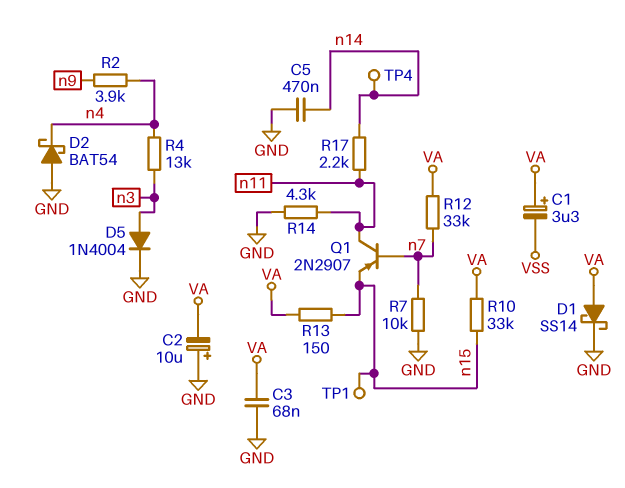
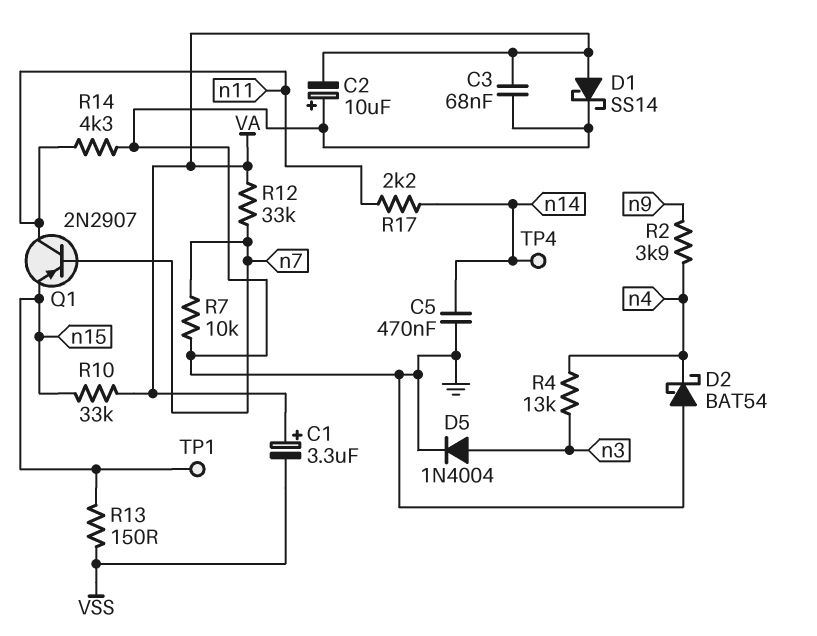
R13: 150 (VA, n15) -> 150 (VSS, n15)

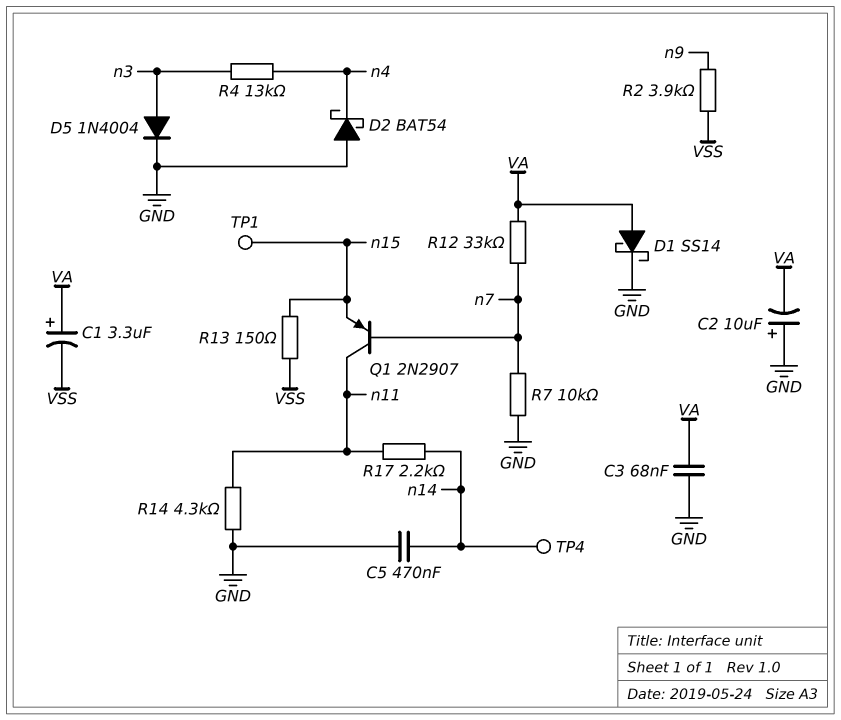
R2: 3.9k (n4, n9) -> 3.9k (VSS, n9)
R10: 33k (VA, n15) -> none

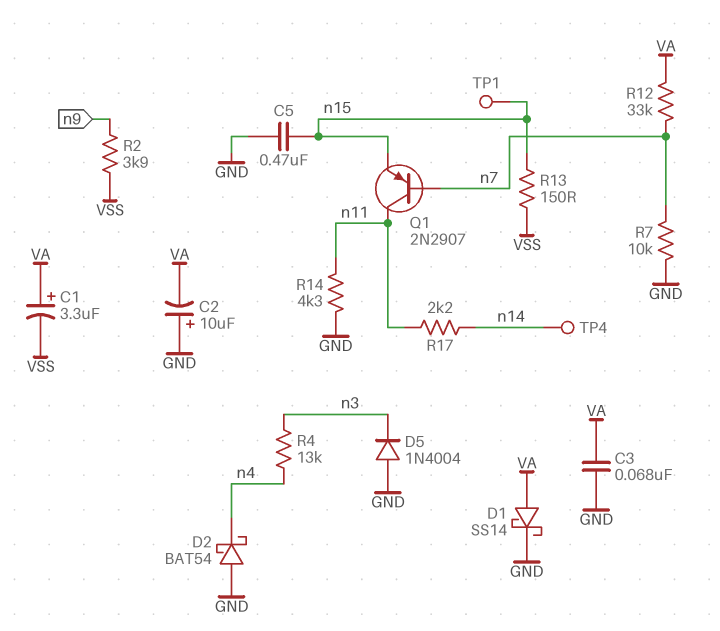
C5: 470nF (GND, n14) -> 470nF (GND, n15)
D5: diode 1N4004 (A n3, K GND) -> diode 1N4004 (A GND, K n3)

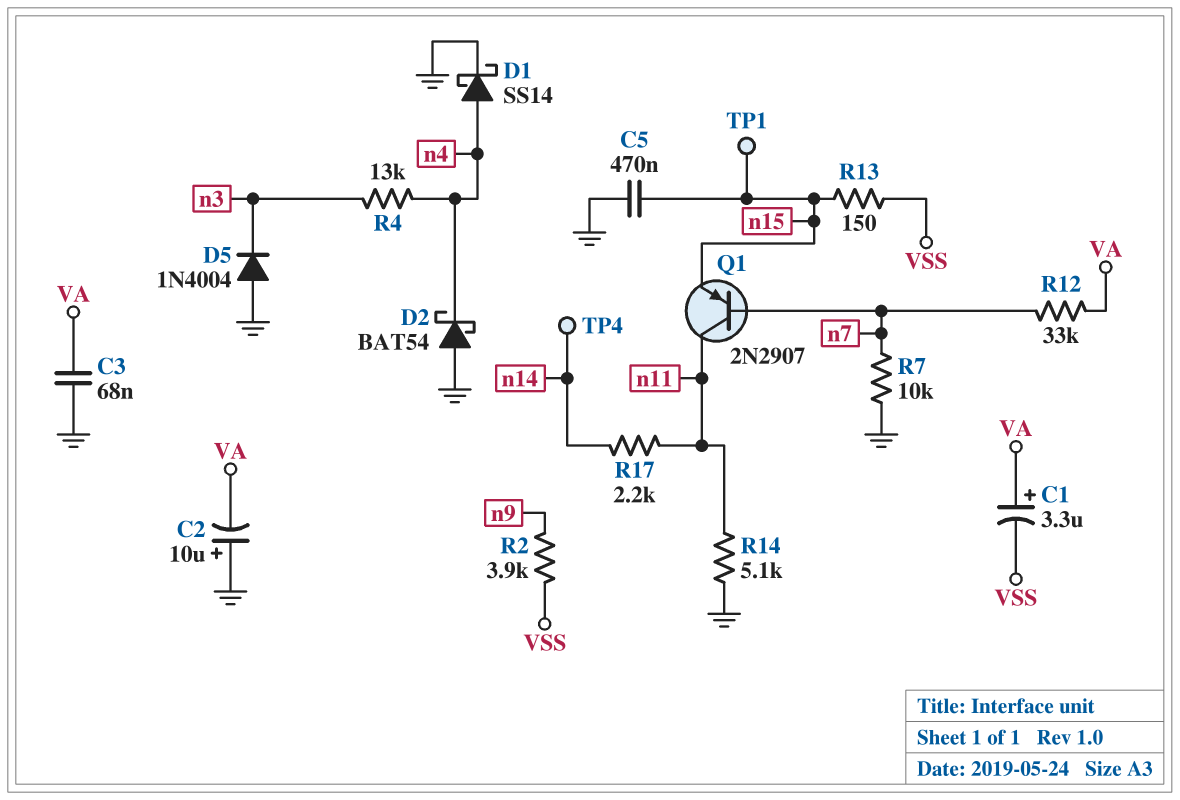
D1: schottky SS14 (A VA, K GND) -> schottky SS14 (A n4, K GND)
R14: 4.3k (GND, n11) -> 5.1k (GND, n11)

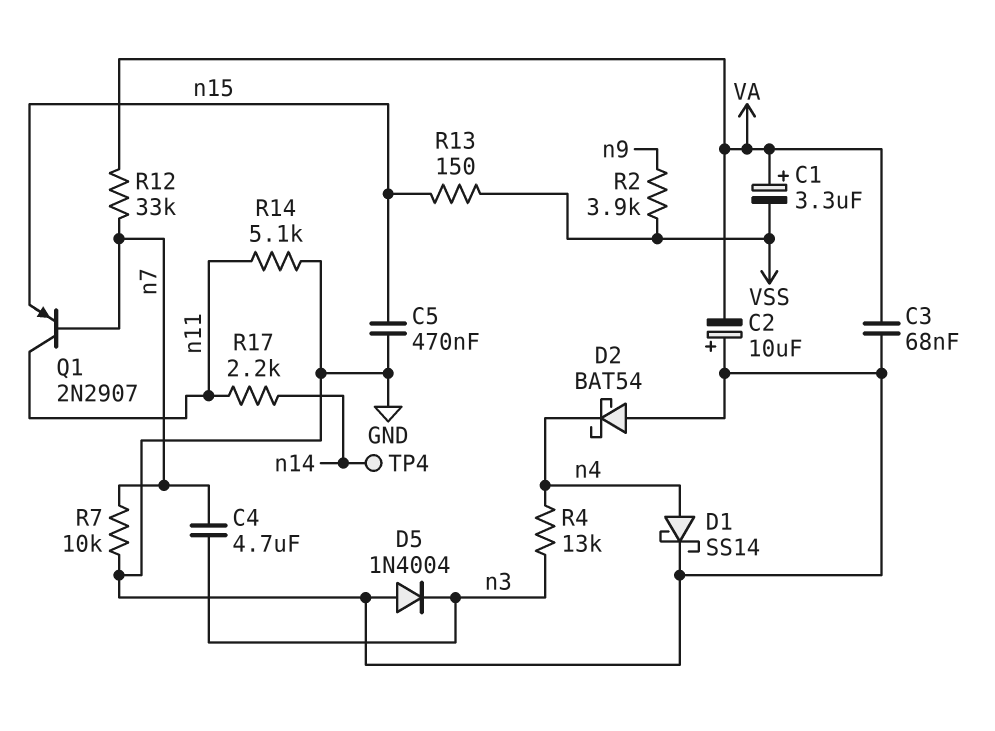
C4: none -> 4.7uF (n3, n7)
TP1: test point (n15) -> none

